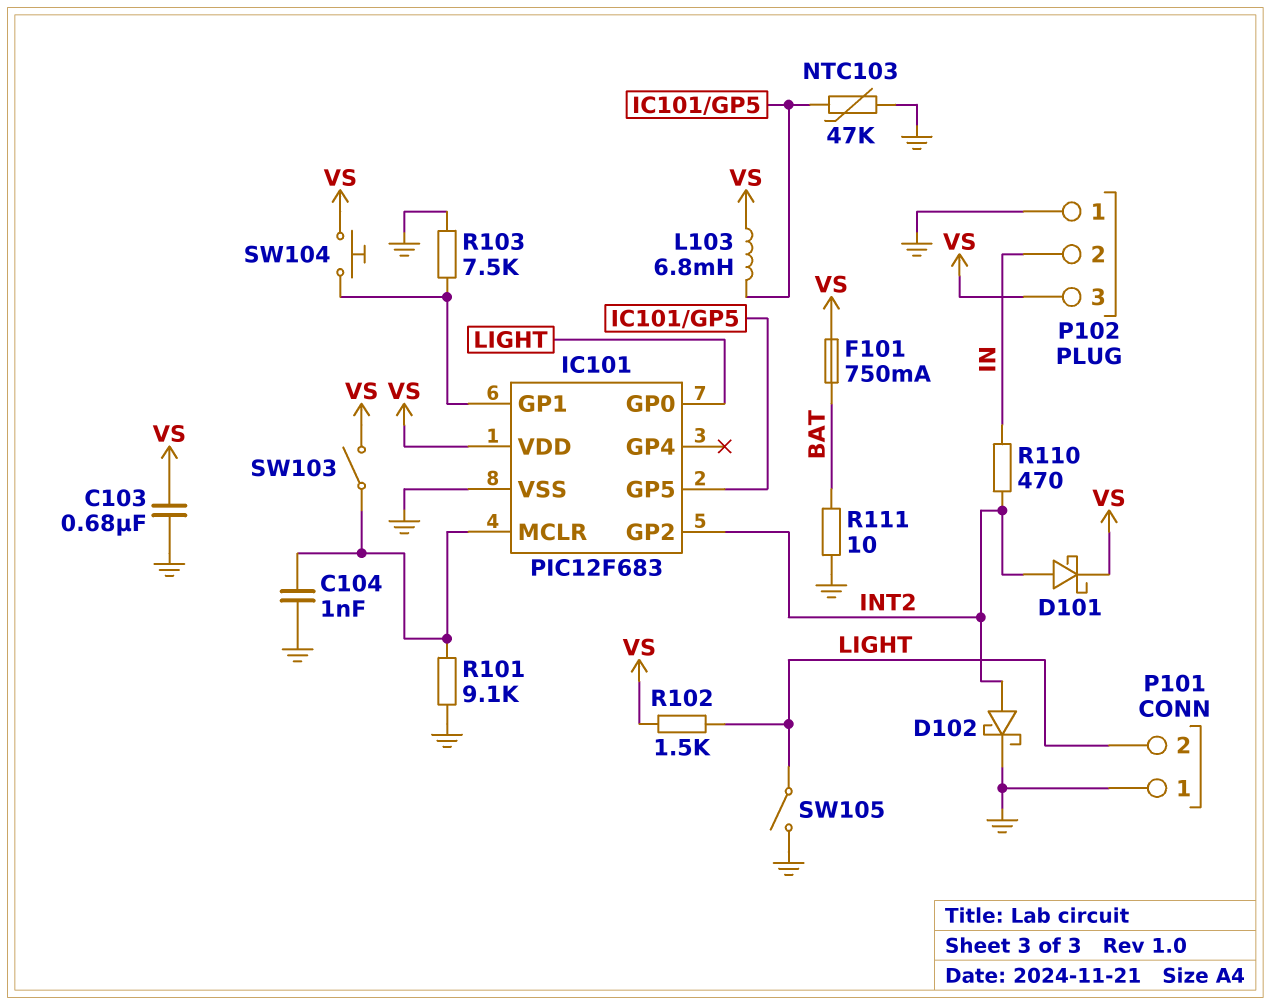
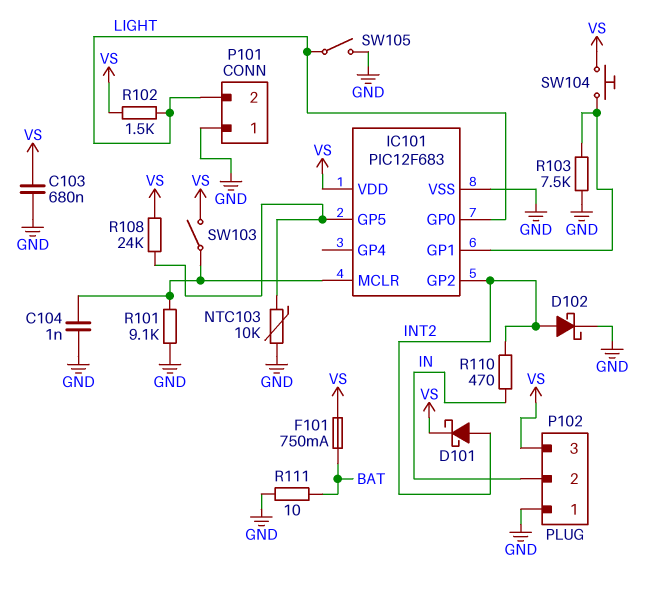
L103: 6.8mH (IC101/GP5, VS) -> none
NTC103: 47k (GND, IC101/GP5) -> 10k (GND, IC101/GP5)
R108: none -> 24k (IC101/GP5, VS)

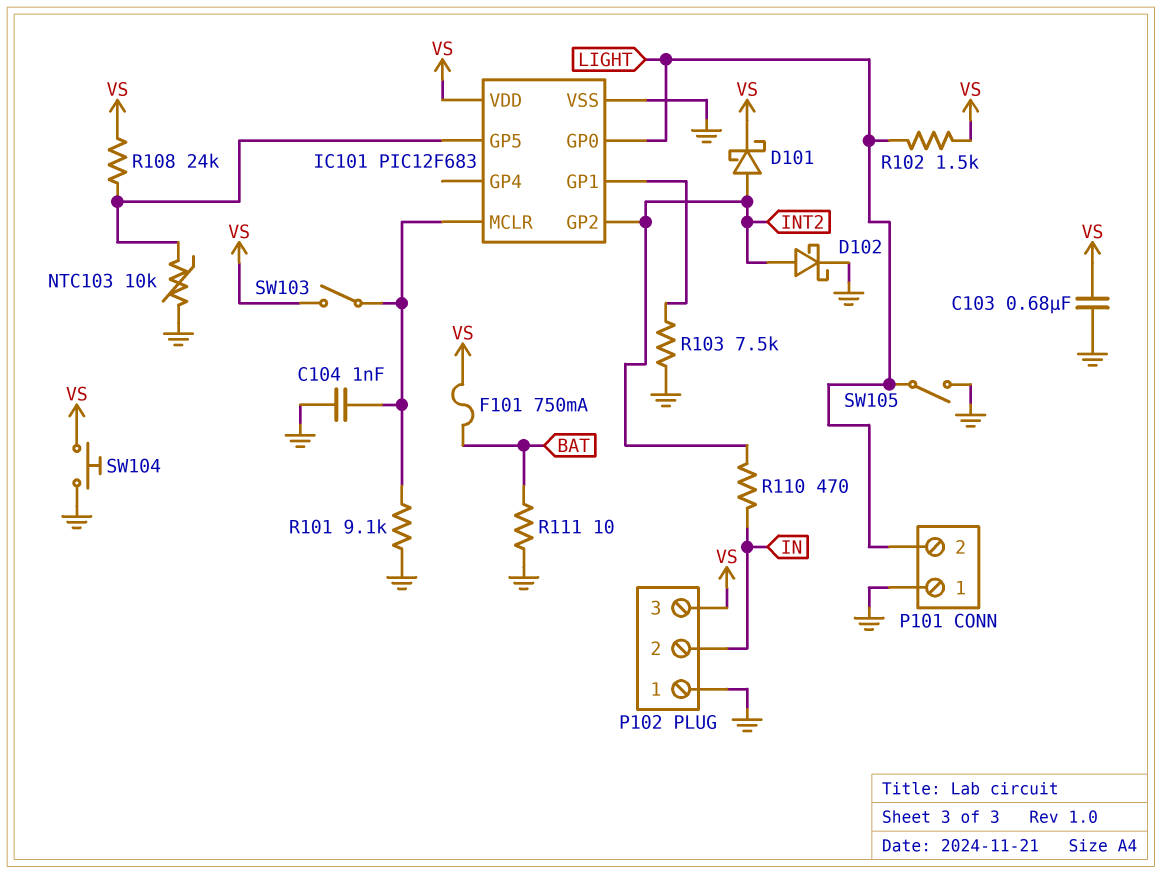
SW104: button (IC101/GP1, VS) -> button (GND, VS)

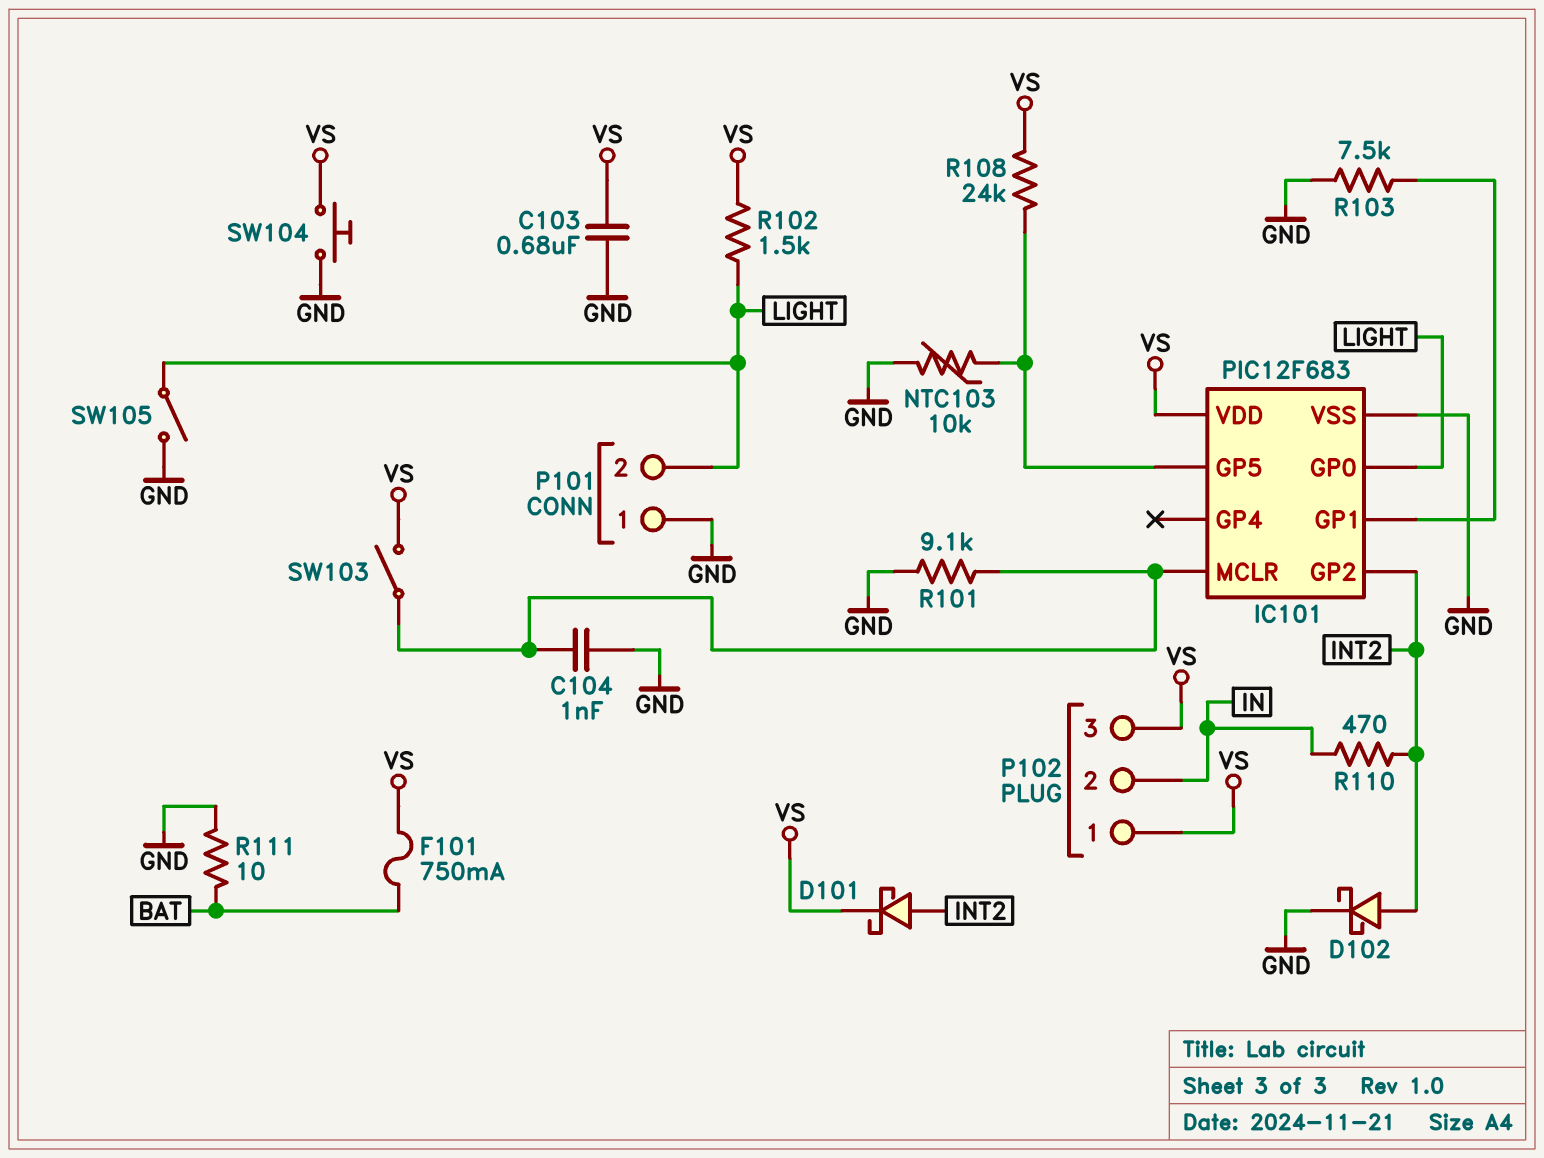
P102 pin 1: GND -> VS

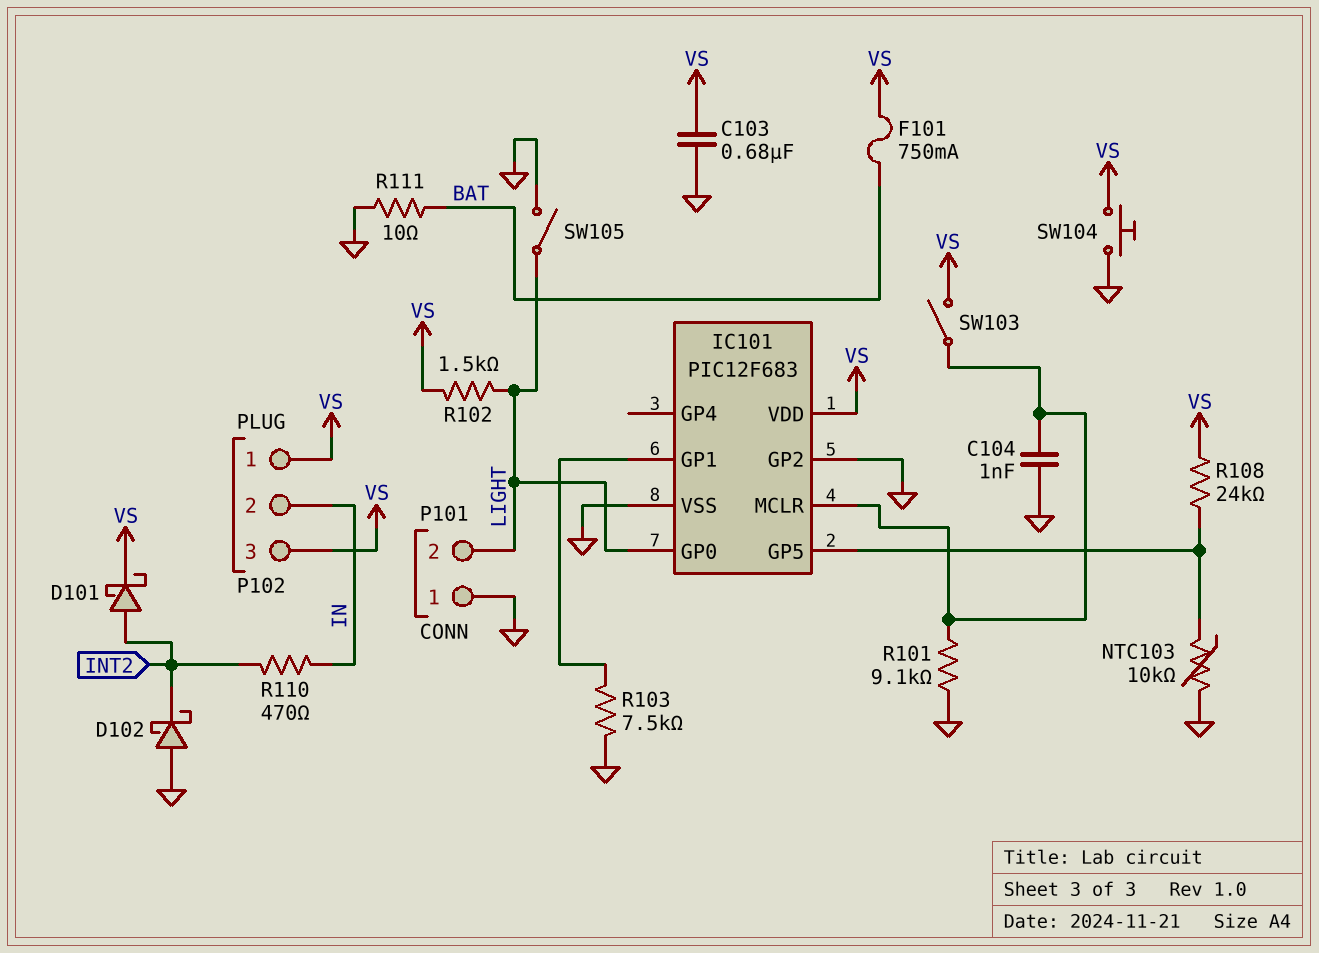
D102: schottky (A INT2, K GND) -> schottky (A GND, K INT2)
IC101 pin GP2: INT2 -> GND

